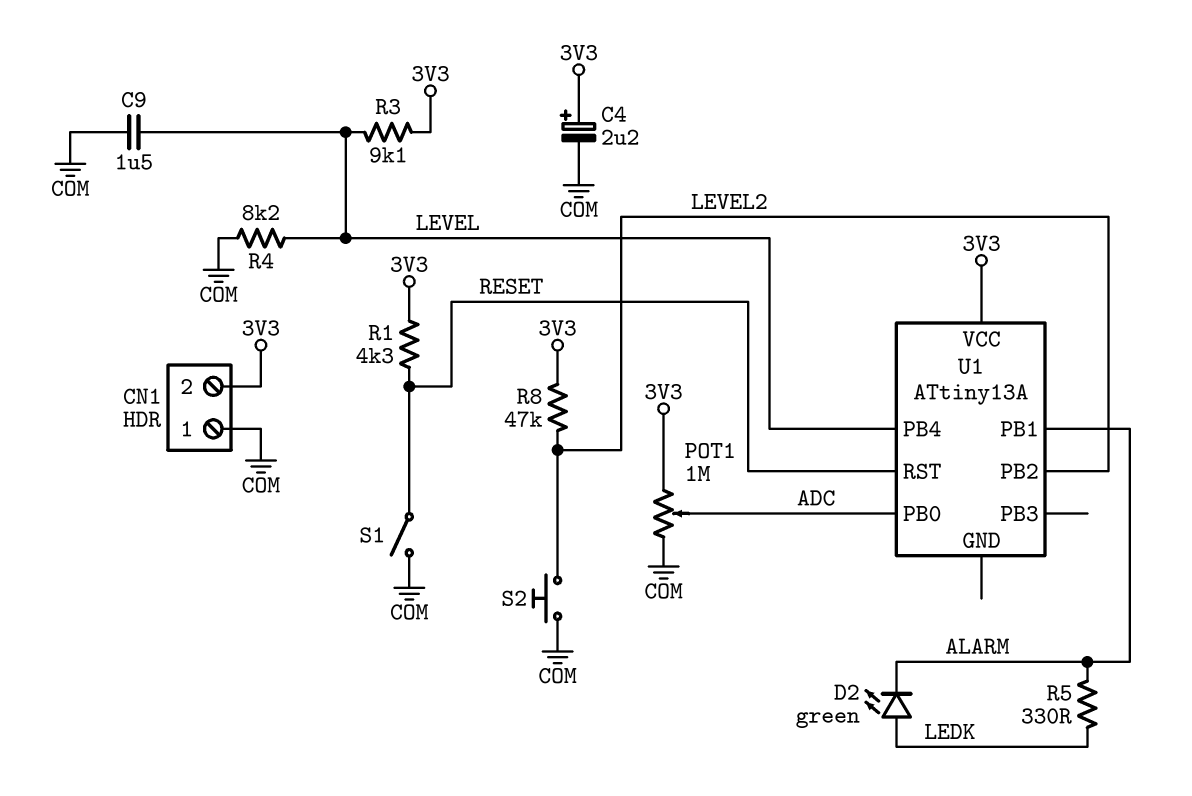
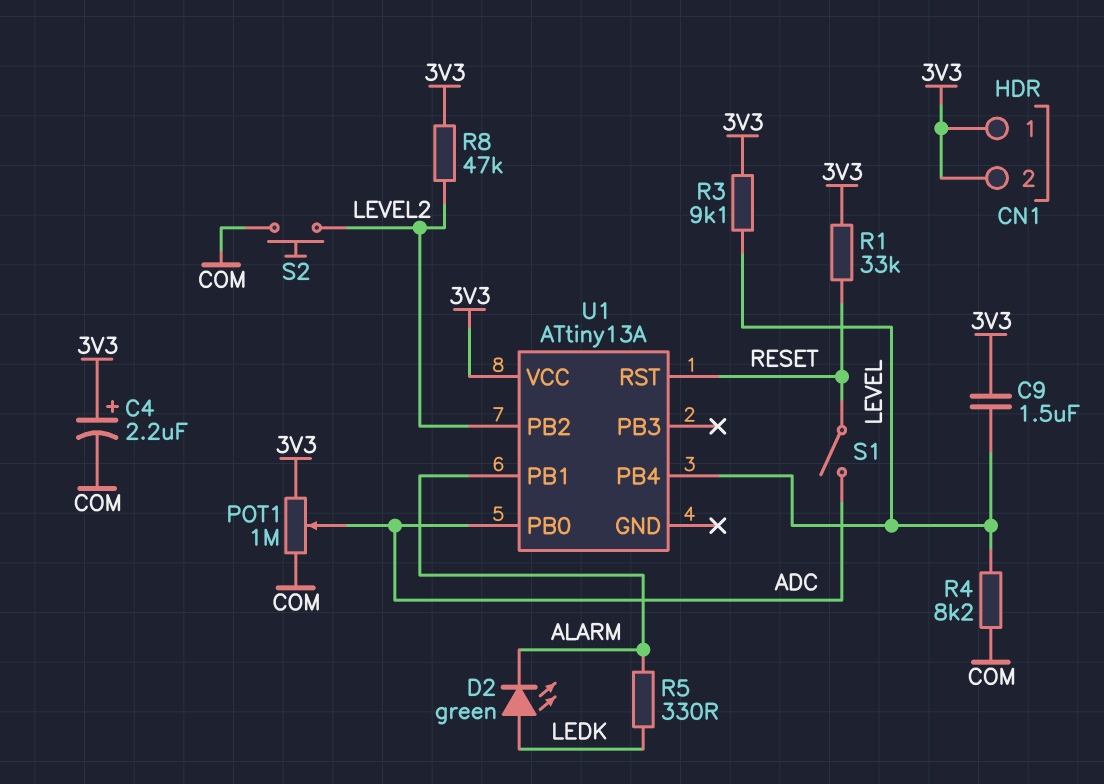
C9: 1.5uF (COM, LEVEL) -> 1.5uF (3V3, LEVEL)
CN1 pin 1: COM -> 3V3
R1: 4.3k (3V3, RESET) -> 33k (3V3, RESET)
S1: switch (COM, RESET) -> switch (ADC, RESET)

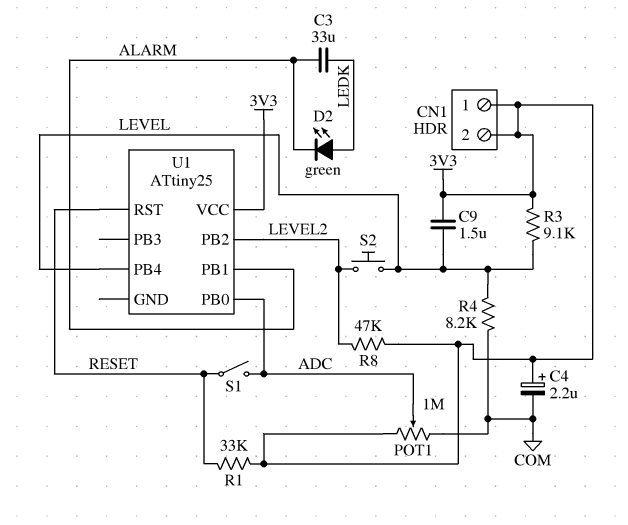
C3: none -> 33uF (ALARM, LEDK)
R5: 330 (ALARM, LEDK) -> none
S2: button (COM, LEVEL2) -> button (LEVEL, LEVEL2)
U1: ATtiny13A -> ATtiny25

